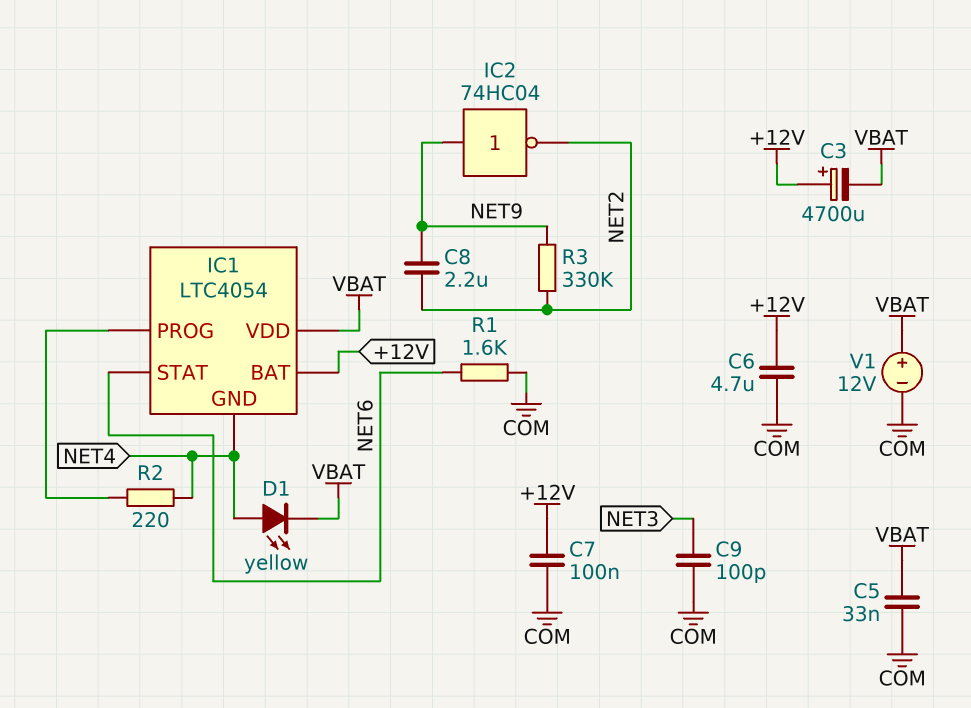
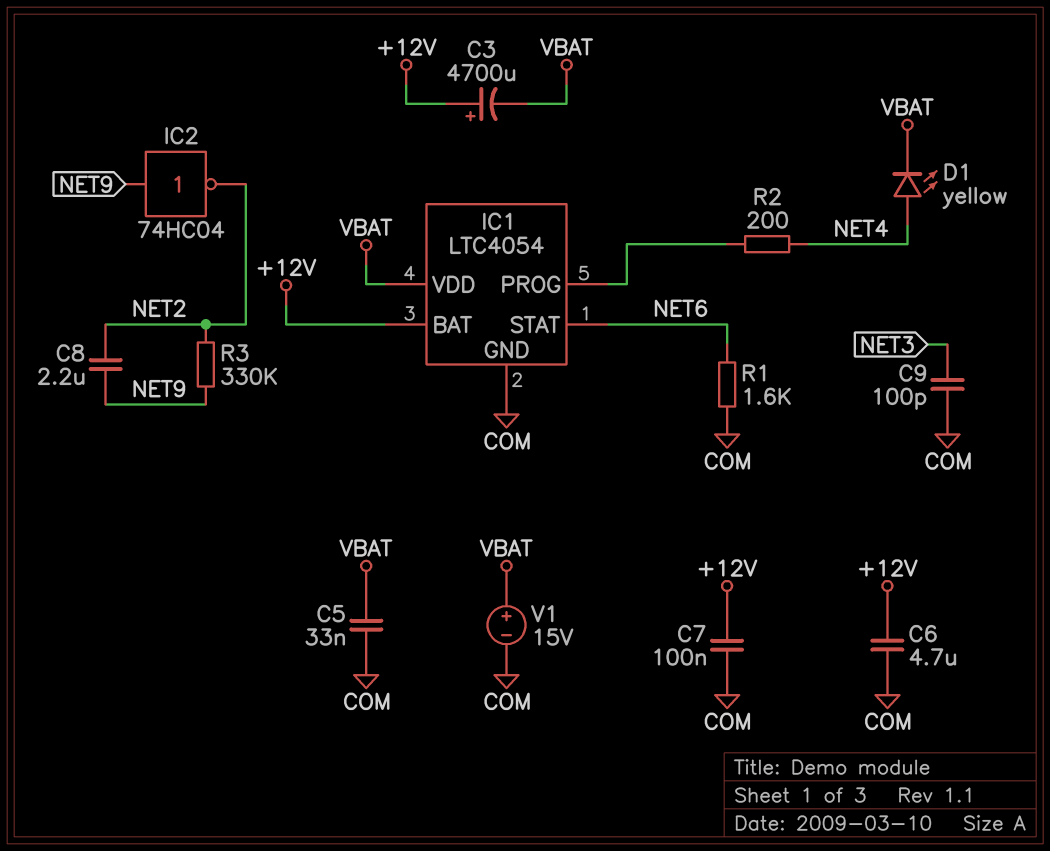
IC1 pin GND: NET4 -> COM
R2: 220 (IC1/PROG, NET4) -> 200 (IC1/PROG, NET4)
V1: 12V (plus VBAT, minus COM) -> 15V (plus VBAT, minus COM)

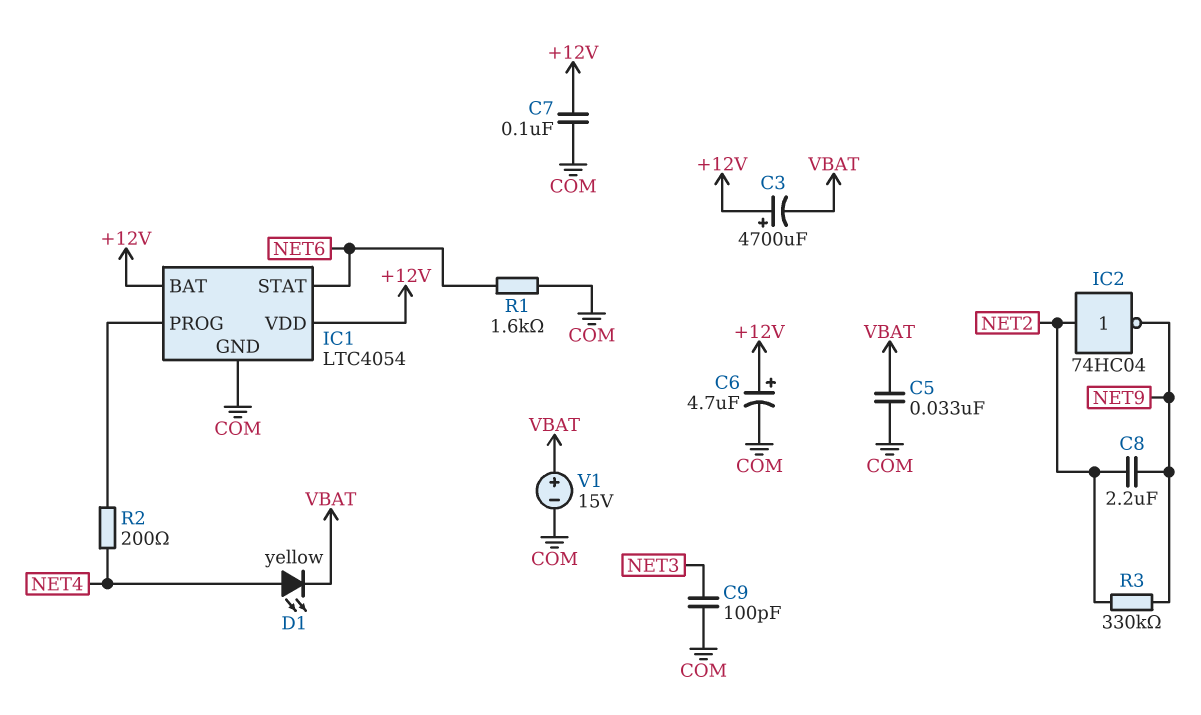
C6: 4.7uF (+12V, COM) -> 4.7uF (plus +12V, minus COM)
IC1 pin VDD: VBAT -> +12V
IC2: NOT 74HC04 (in NET9, out NET2) -> NOT 74HC04 (in NET2, out NET9)

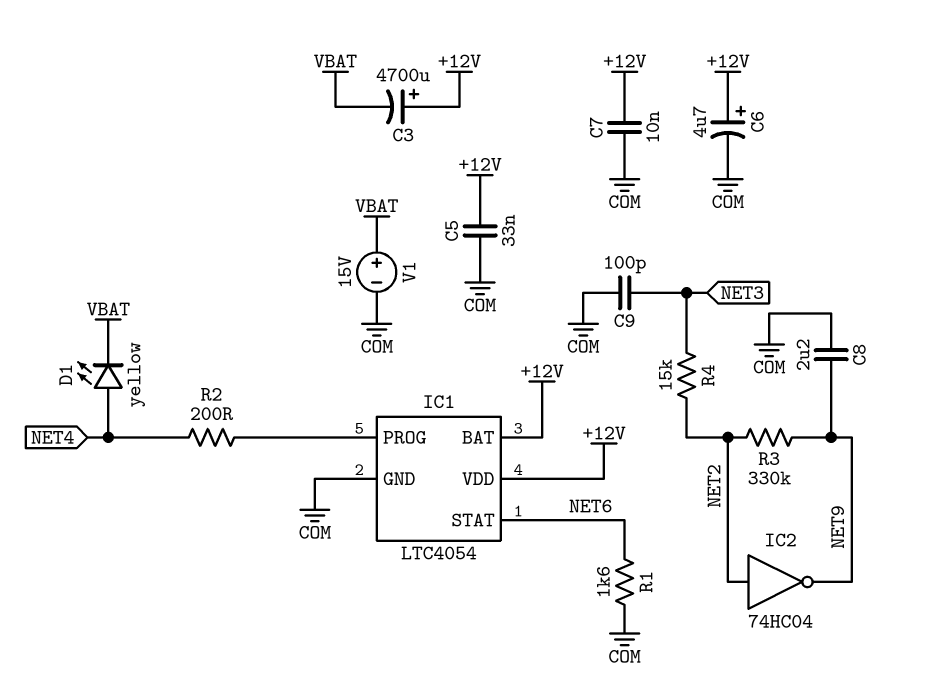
C5: 33nF (COM, VBAT) -> 33nF (+12V, COM)
C7: 100nF (+12V, COM) -> 10nF (+12V, COM)
C8: 2.2uF (NET2, NET9) -> 2.2uF (COM, NET9)
R4: none -> 15k (NET2, NET3)

